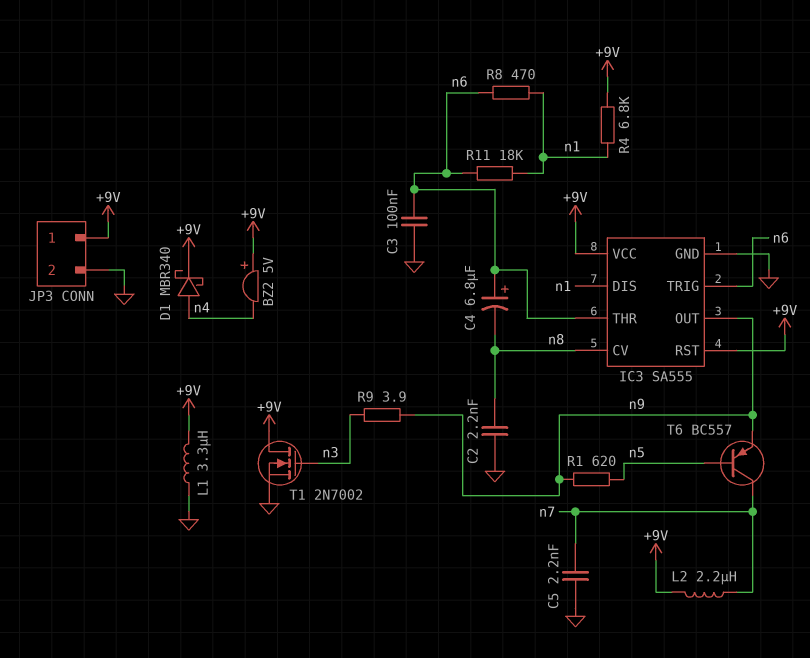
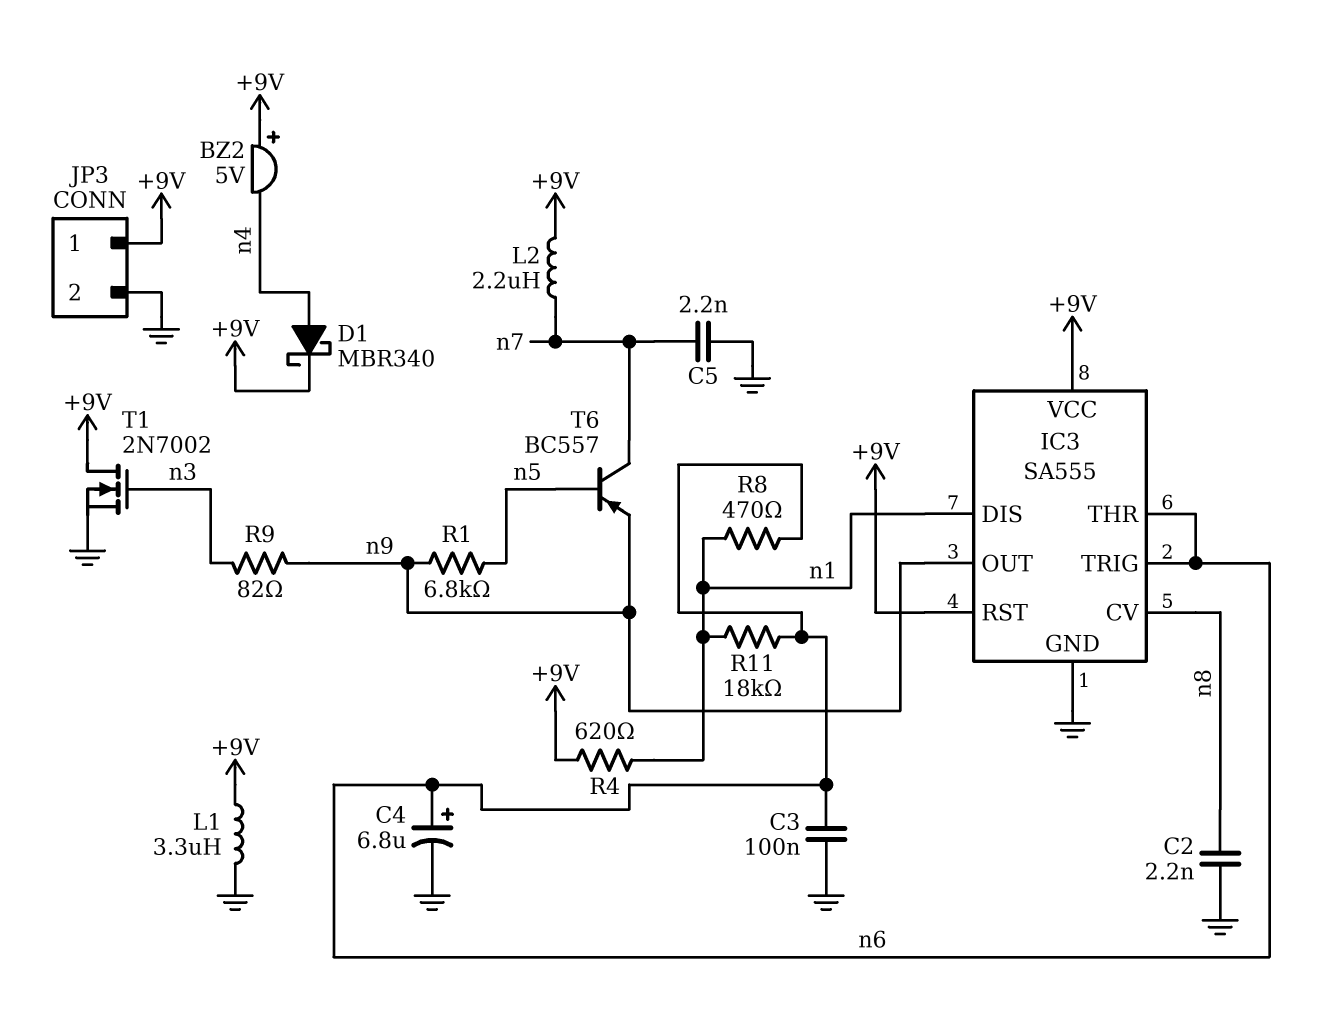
C4: 6.8uF (plus n6, minus n8) -> 6.8uF (plus n6, minus GND)
R1: 620 (n5, n9) -> 6.8k (n5, n9)
R4: 6.8k (+9V, n1) -> 620 (+9V, n1)
R9: 3.9 (n3, n9) -> 82 (n3, n9)

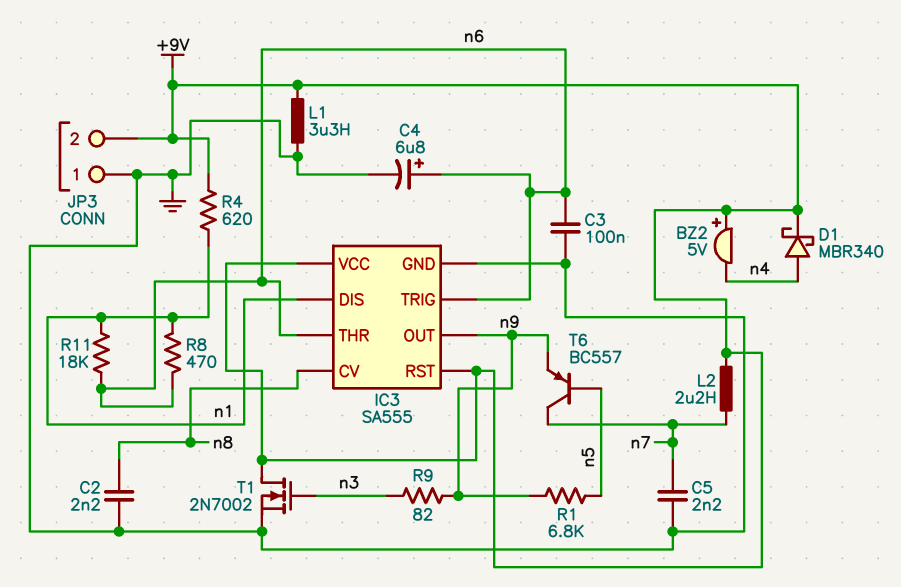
JP3 pin 1: +9V -> GND
JP3 pin 2: GND -> +9V

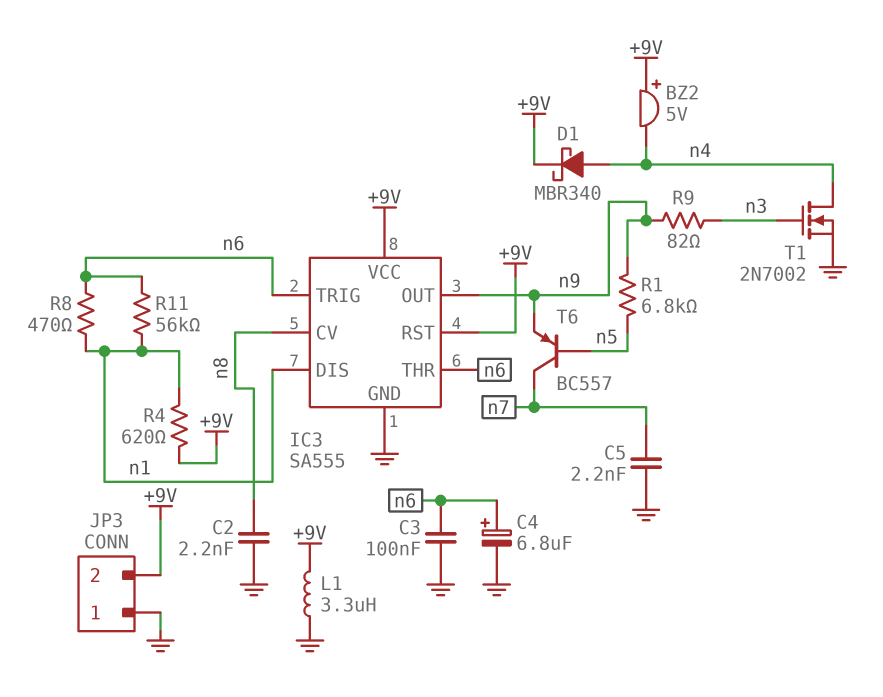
L2: 2.2uH (+9V, n7) -> none
R11: 18k (n1, n6) -> 56k (n1, n6)
T1: NMOS 2N7002 (G n3, D +9V, S GND) -> NMOS 2N7002 (G n3, D n4, S GND)

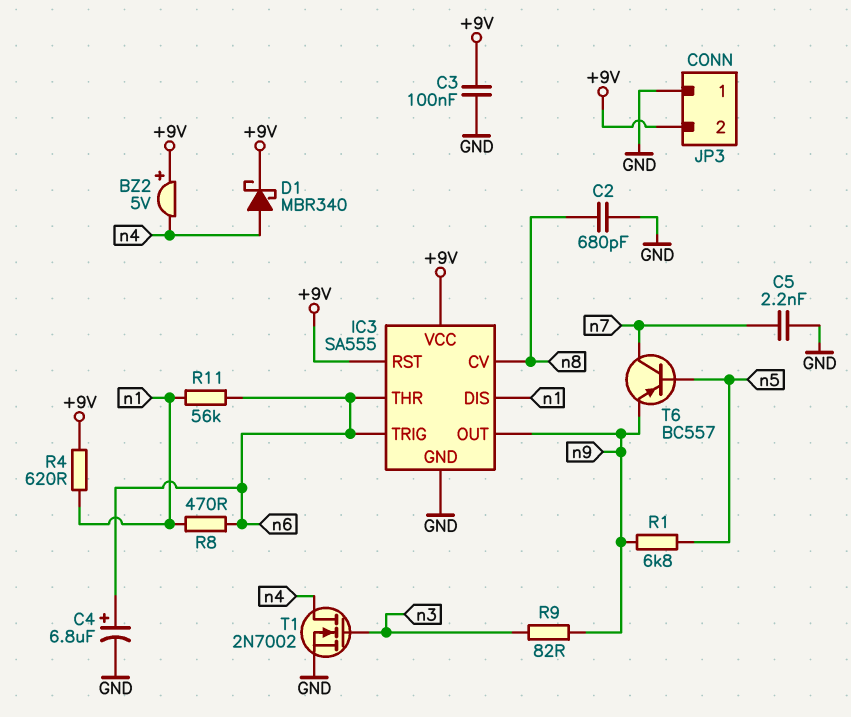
C2: 2.2nF (GND, n8) -> 680pF (GND, n8)
C3: 100nF (GND, n6) -> 100nF (+9V, GND)
L1: 3.3uH (+9V, GND) -> none

